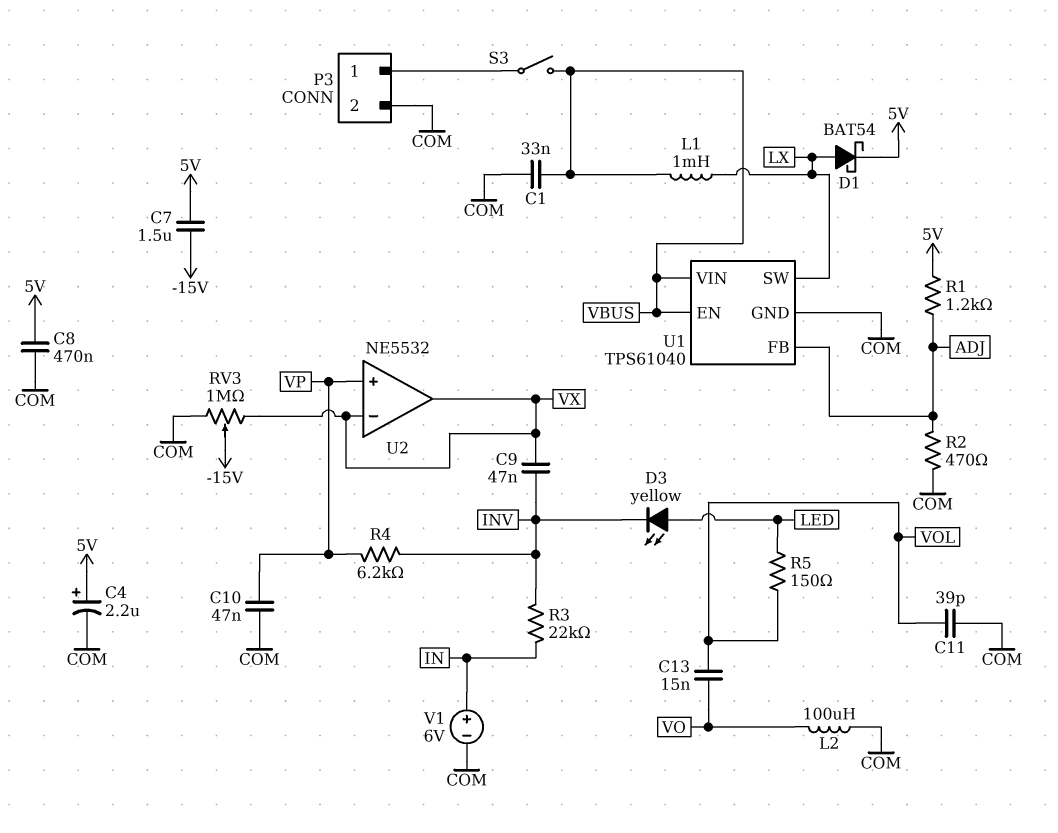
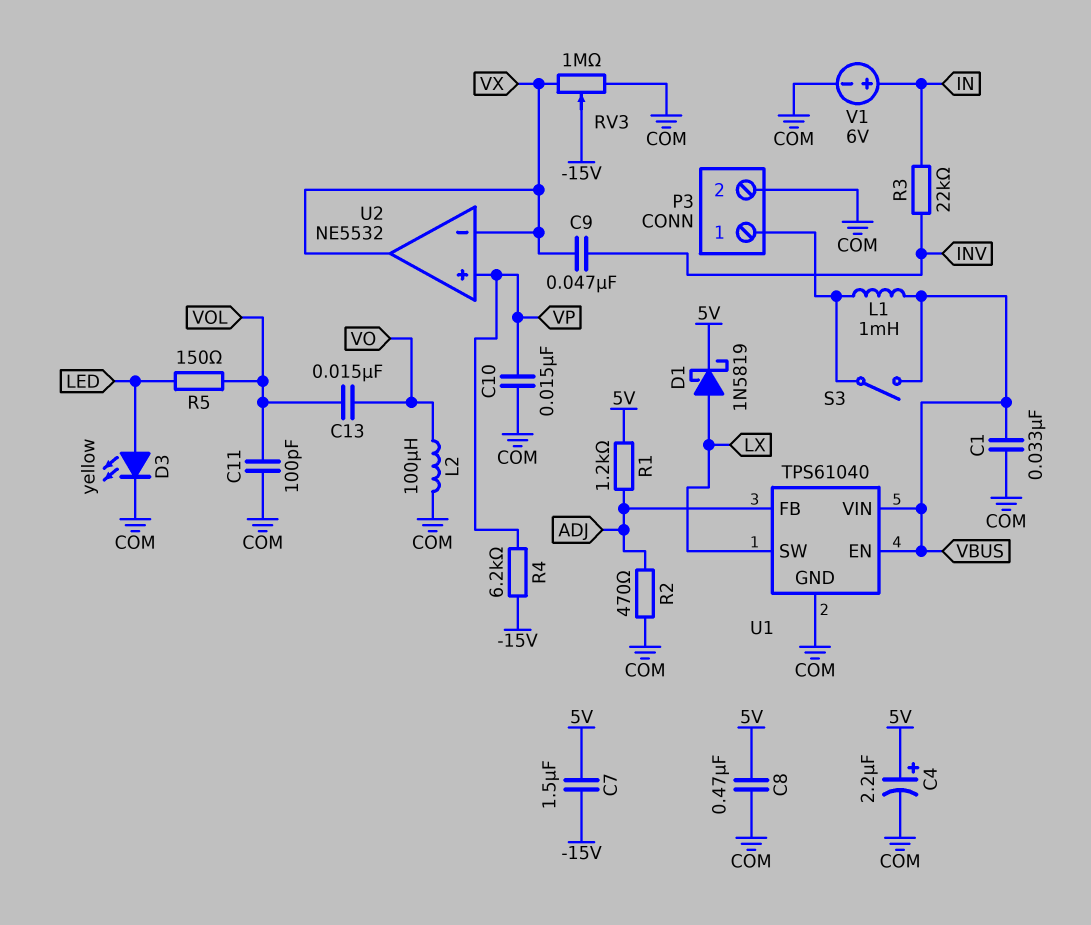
C10: 47nF (COM, VP) -> 15nF (COM, VP)
C11: 39pF (COM, VOL) -> 100pF (COM, VOL)
D1: schottky BAT54 (A LX, K 5V) -> schottky 1N5819 (A LX, K 5V)
D3: LED yellow (A LED, K INV) -> LED yellow (A LED, K COM)
L1: 1mH (LX, VBUS) -> 1mH (P3/1, VBUS)
R4: 6.2k (INV, VP) -> 6.2k (-15V, VP)

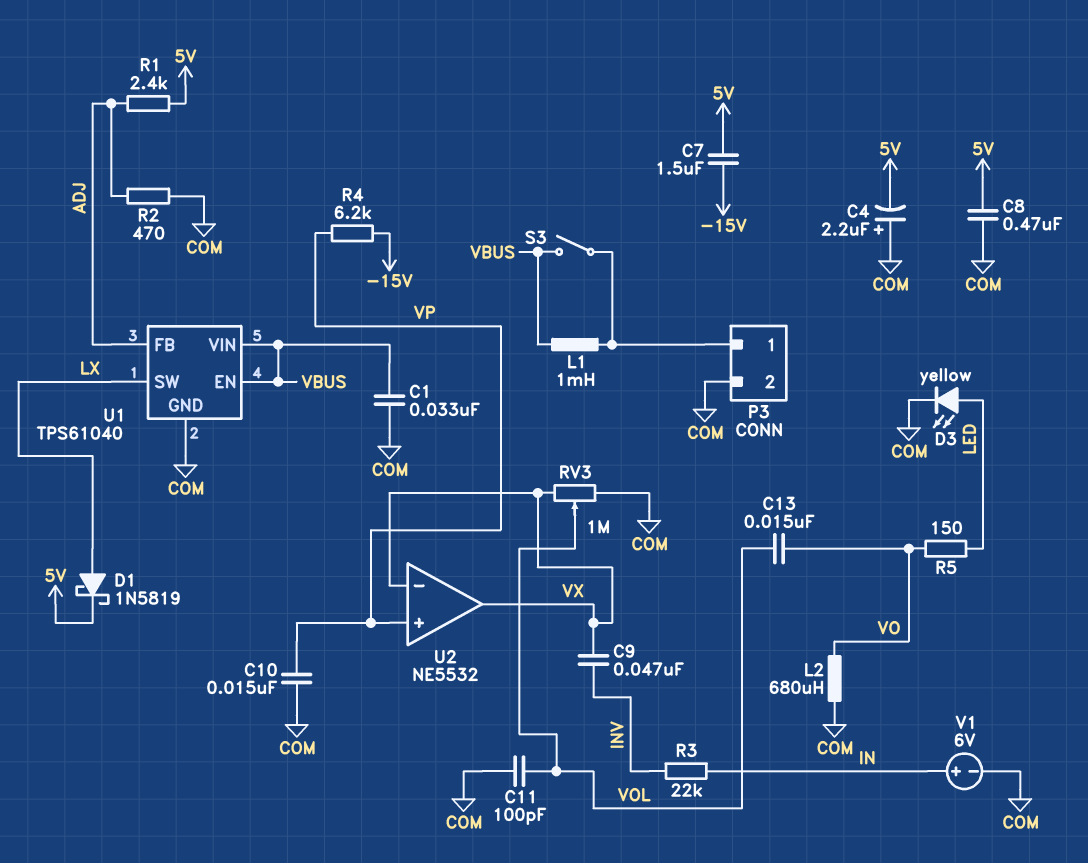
C4: 2.2uF (plus 5V, minus COM) -> 2.2uF (plus COM, minus 5V)
L2: 100uH (COM, VO) -> 680uH (COM, VO)
R1: 1.2k (5V, ADJ) -> 2.4k (5V, ADJ)
R5: 150 (LED, VOL) -> 150 (LED, VO)
RV3: 1M (COM, VX, wiper -15V) -> 1M (COM, VX, wiper VOL)

